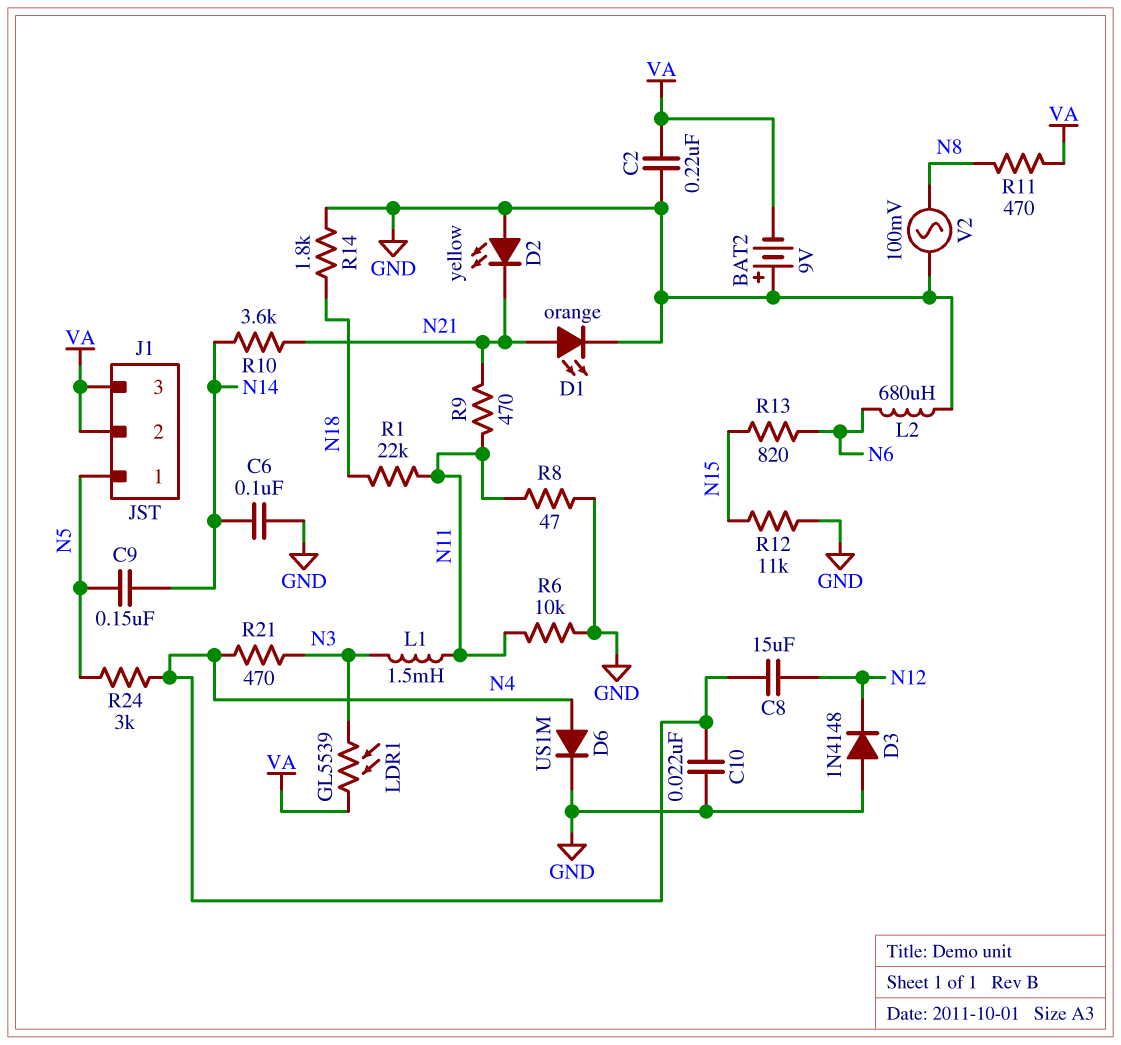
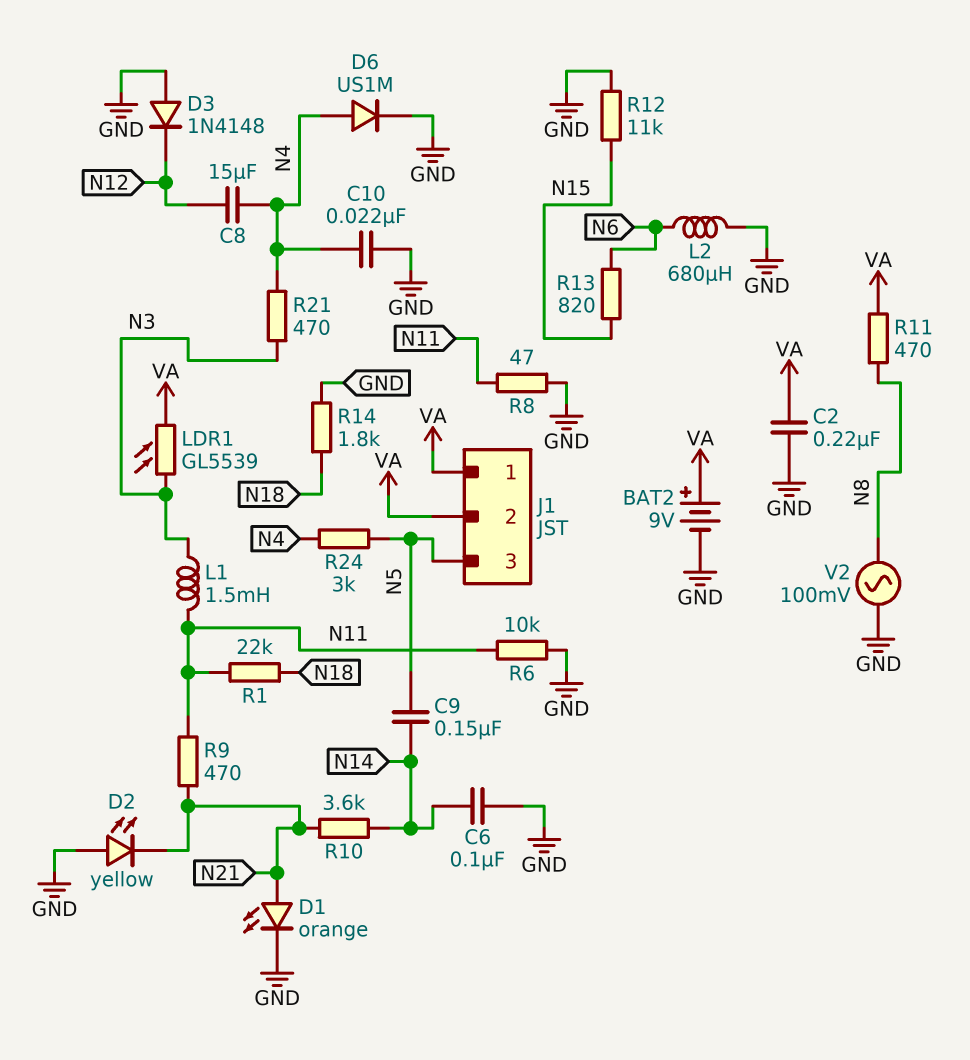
BAT2: 9V (plus GND, minus VA) -> 9V (plus VA, minus GND)
J1 pin 1: N5 -> VA
J1 pin 3: VA -> N5

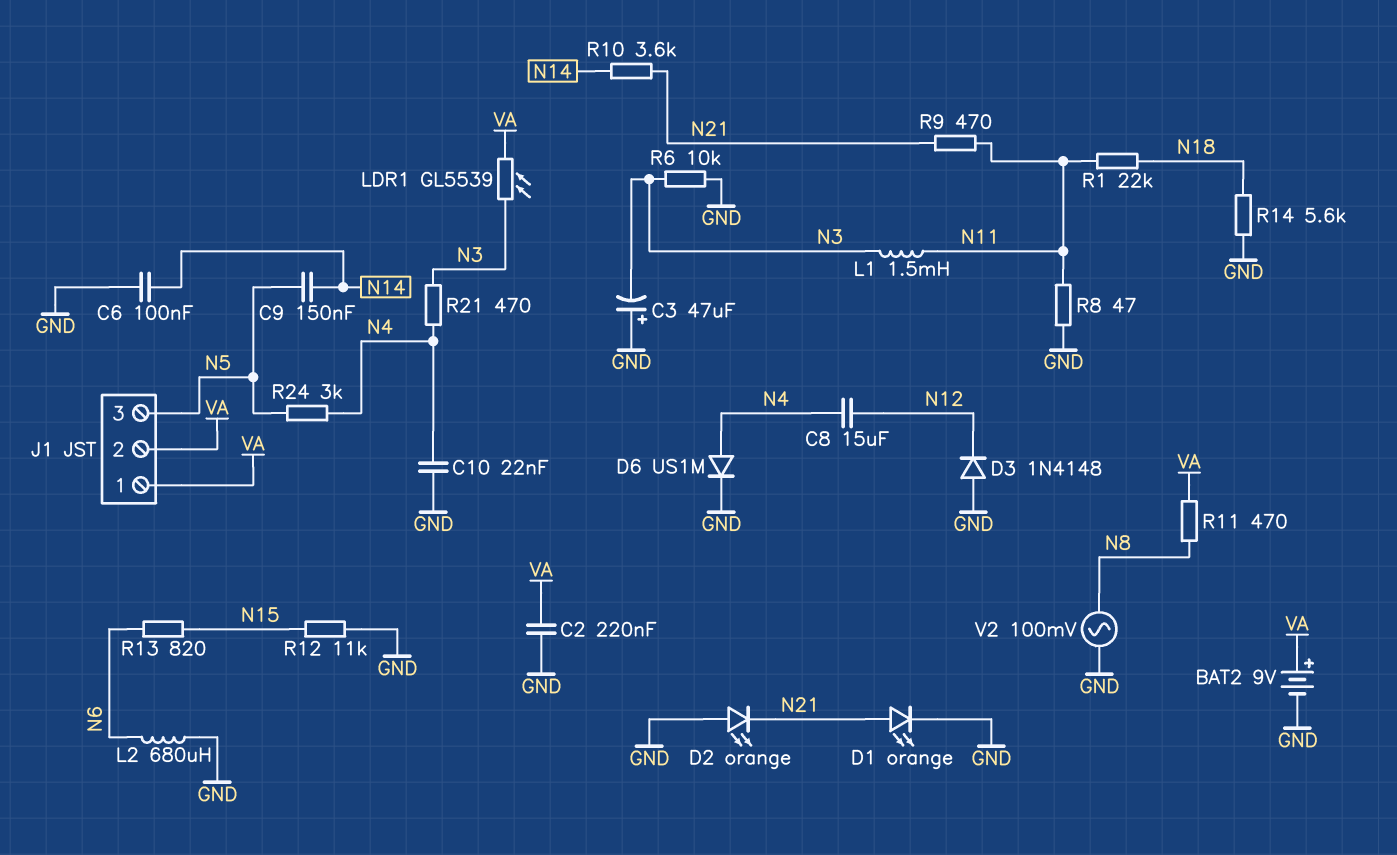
C3: none -> 47uF (plus GND, minus N3)
D2: LED yellow (A GND, K N21) -> LED orange (A GND, K N21)
R6: 10k (GND, N11) -> 10k (GND, N3)
R14: 1.8k (GND, N18) -> 5.6k (GND, N18)

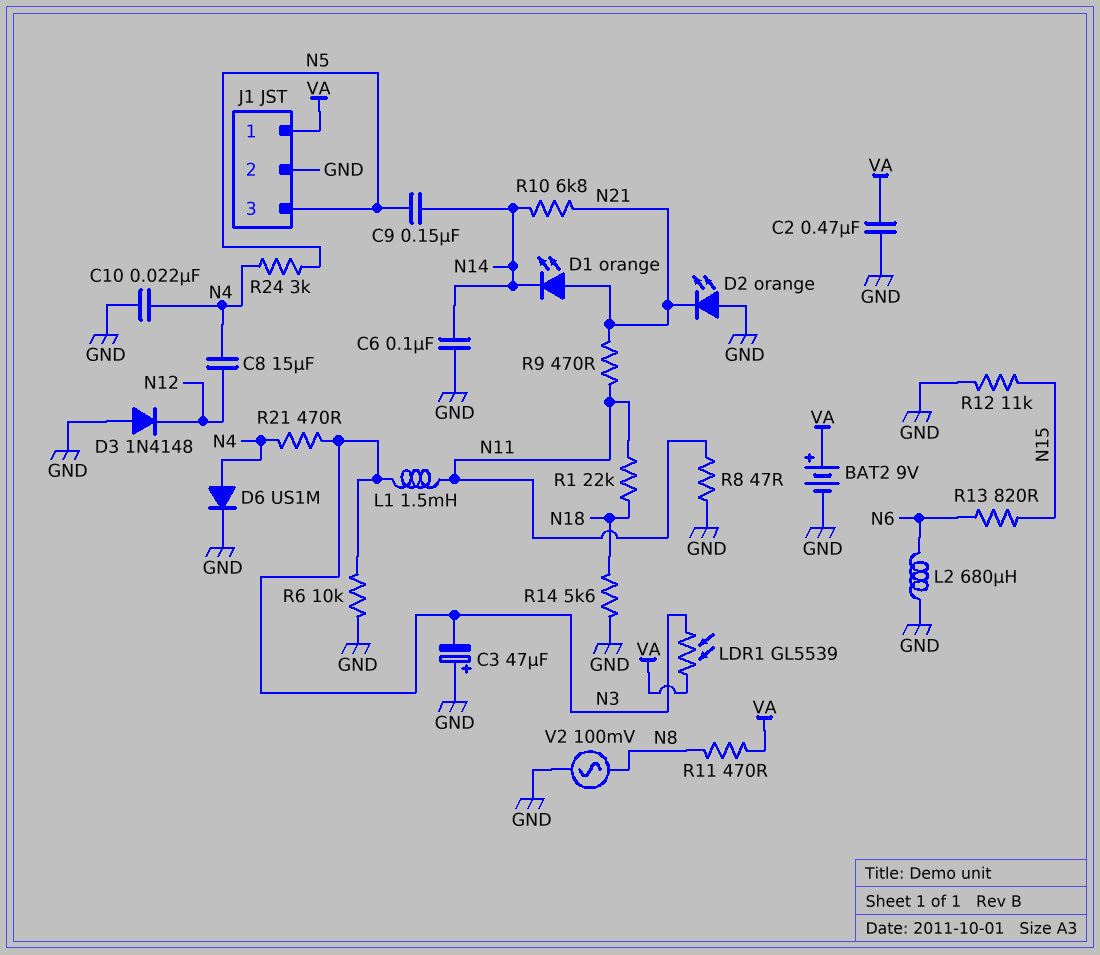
C2: 220nF (GND, VA) -> 470nF (GND, VA)
D1: LED orange (A N21, K GND) -> LED orange (A N21, K N14)
J1 pin 2: VA -> GND
R10: 3.6k (N14, N21) -> 6.8k (N14, N21)

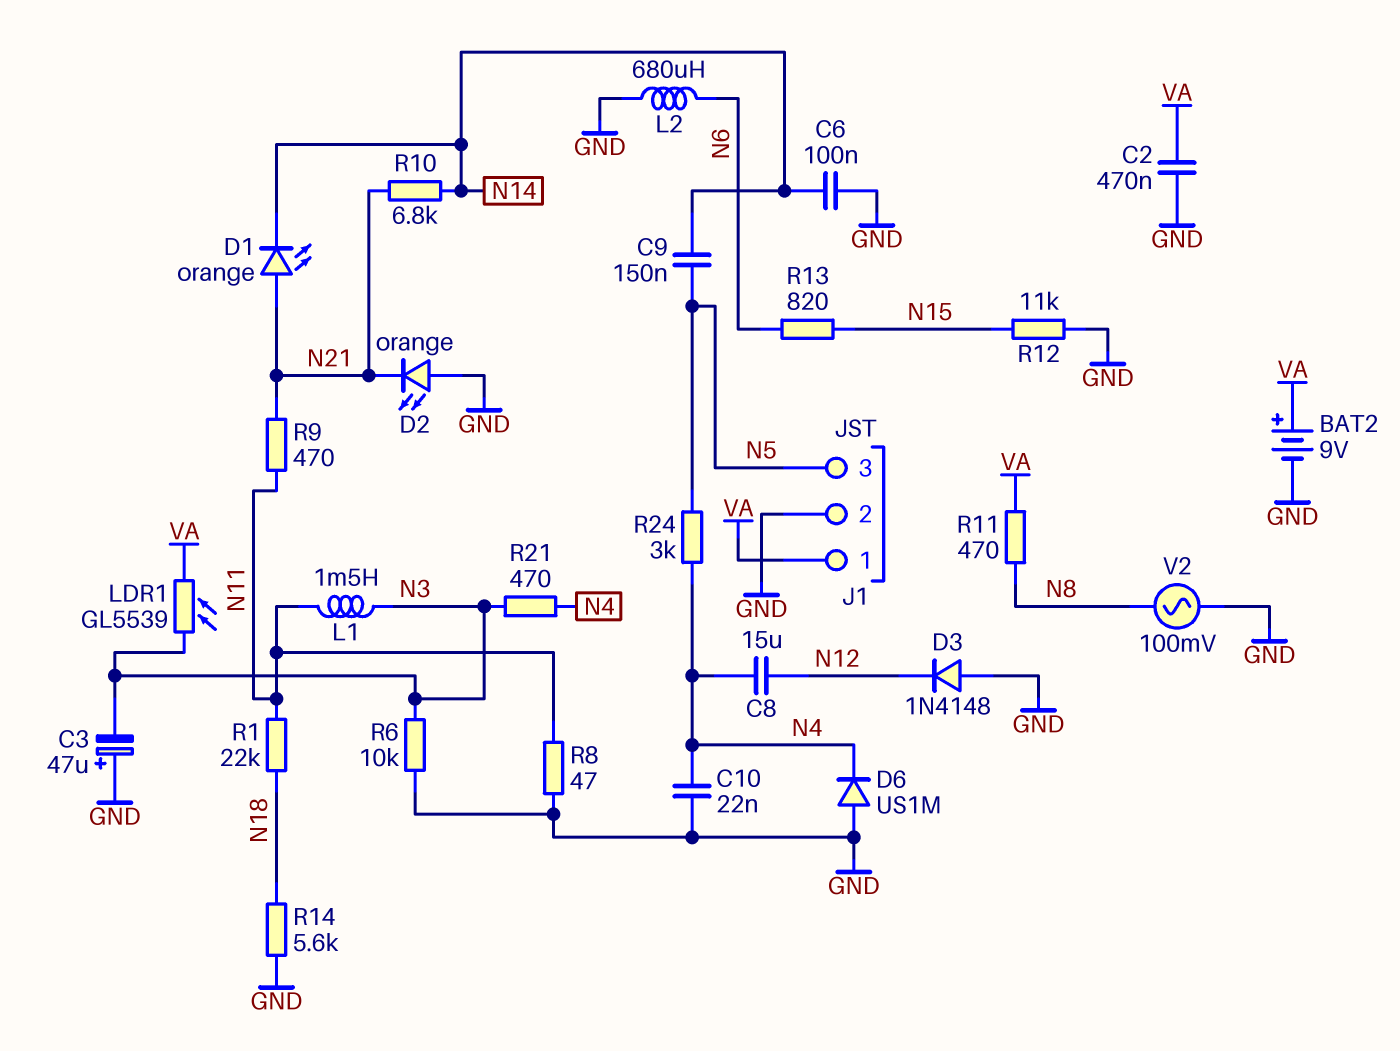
D6: diode US1M (A N4, K GND) -> diode US1M (A GND, K N4)

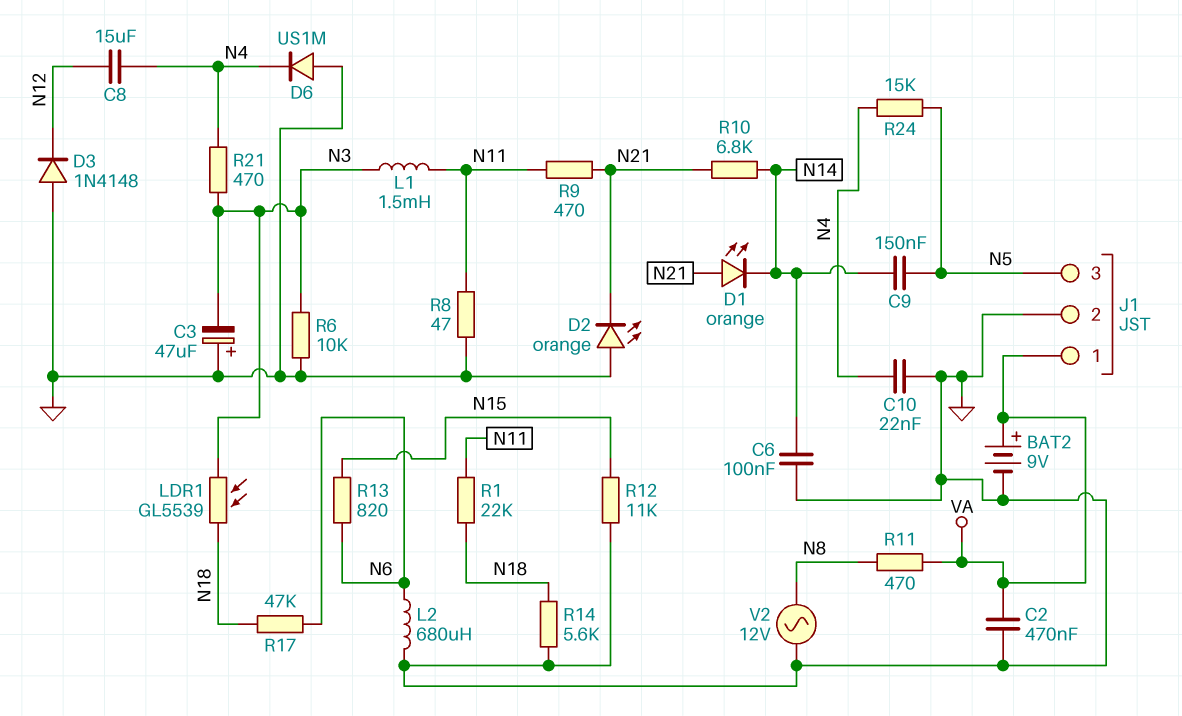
LDR1: GL5539 (N3, VA) -> GL5539 (N3, N18)
R17: none -> 47k (N6, N18)
R24: 3k (N4, N5) -> 15k (N4, N5)
V2: AC 100mV (GND, N8) -> AC 12V (GND, N8)

